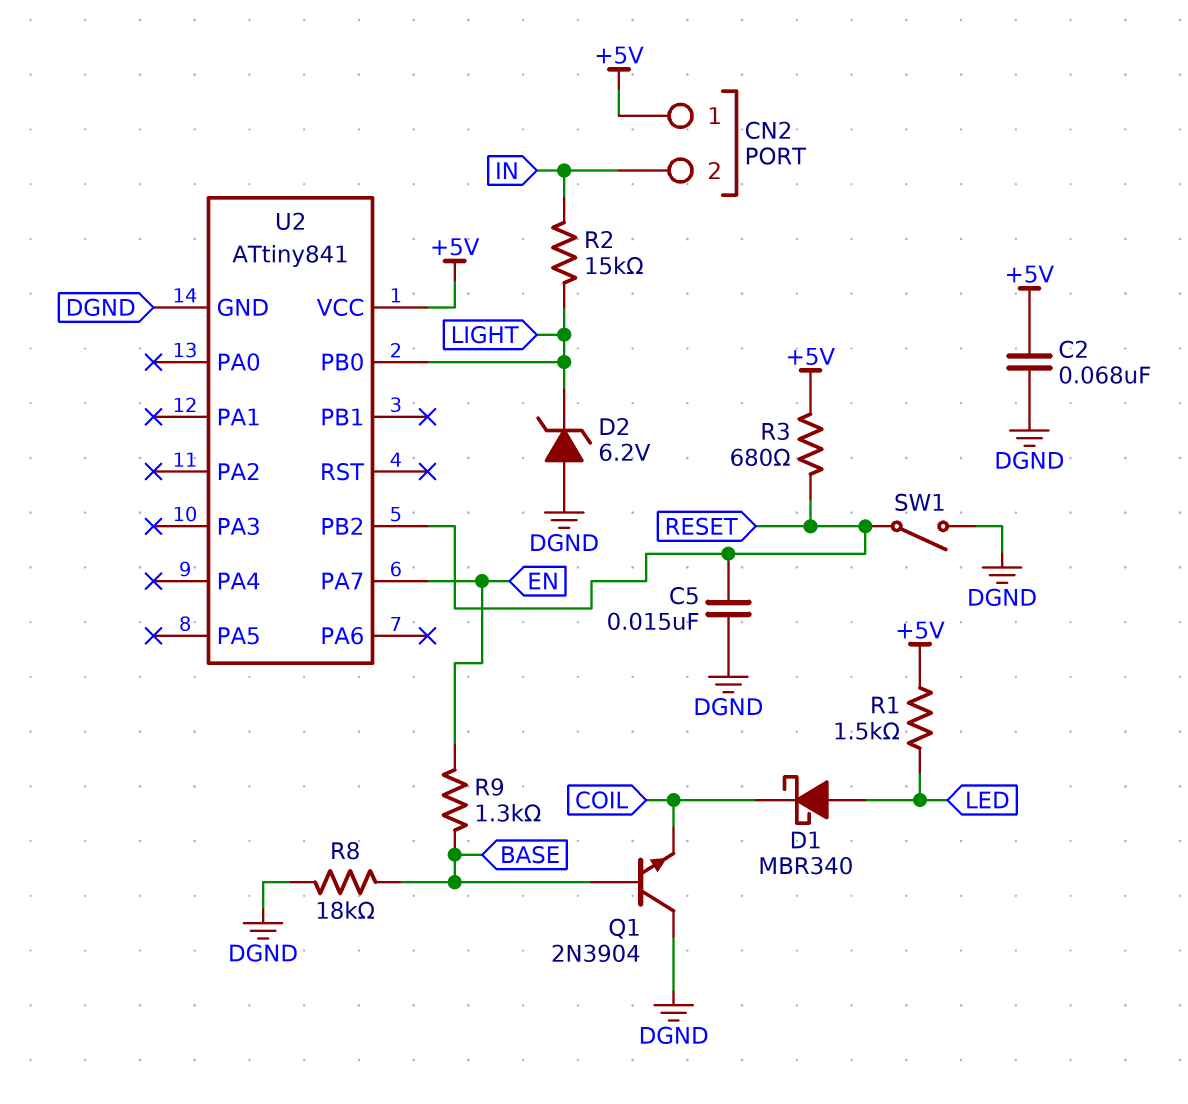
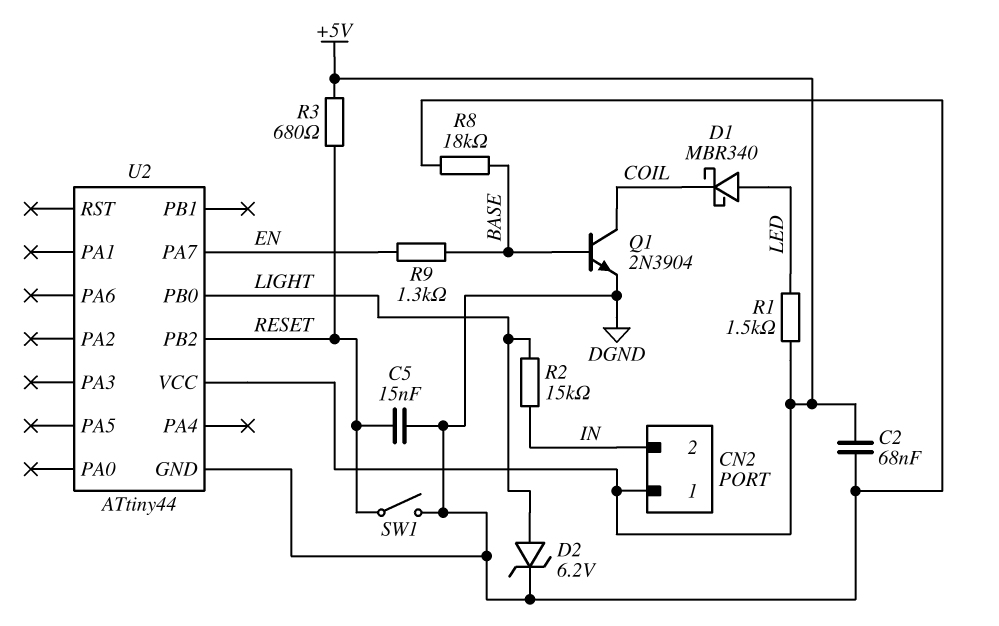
D2: zener 6.2V (A DGND, K LIGHT) -> zener 6.2V (A LIGHT, K DGND)
Q1: NPN 2N3904 (B BASE, C DGND, E COIL) -> NPN 2N3904 (B BASE, C COIL, E DGND)
U2: ATtiny841 -> ATtiny44

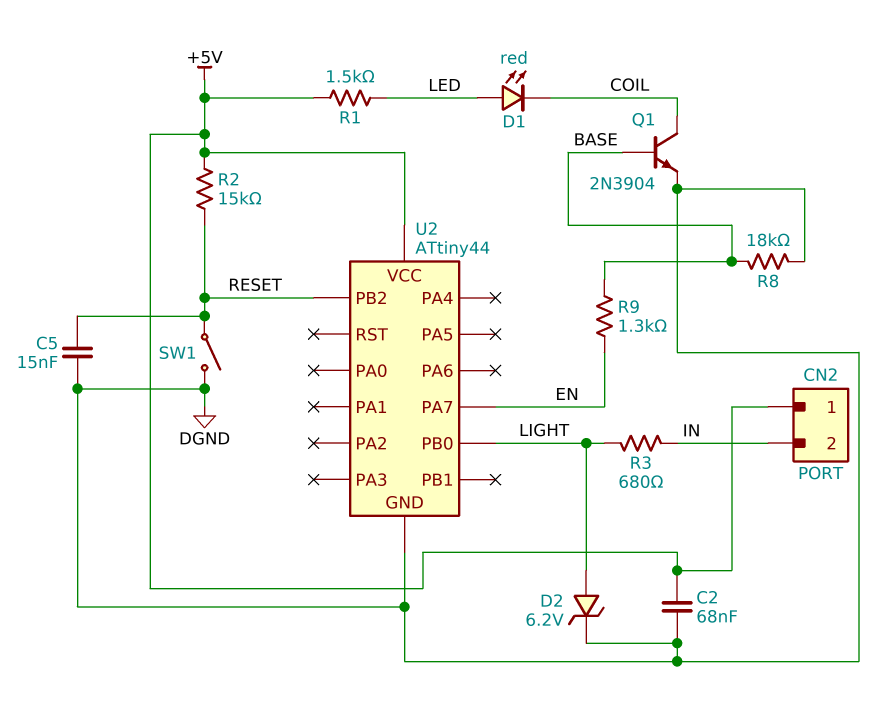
D1: schottky MBR340 (A LED, K COIL) -> LED red (A LED, K COIL)
R2: 15k (IN, LIGHT) -> 15k (+5V, RESET)
R3: 680 (+5V, RESET) -> 680 (IN, LIGHT)

